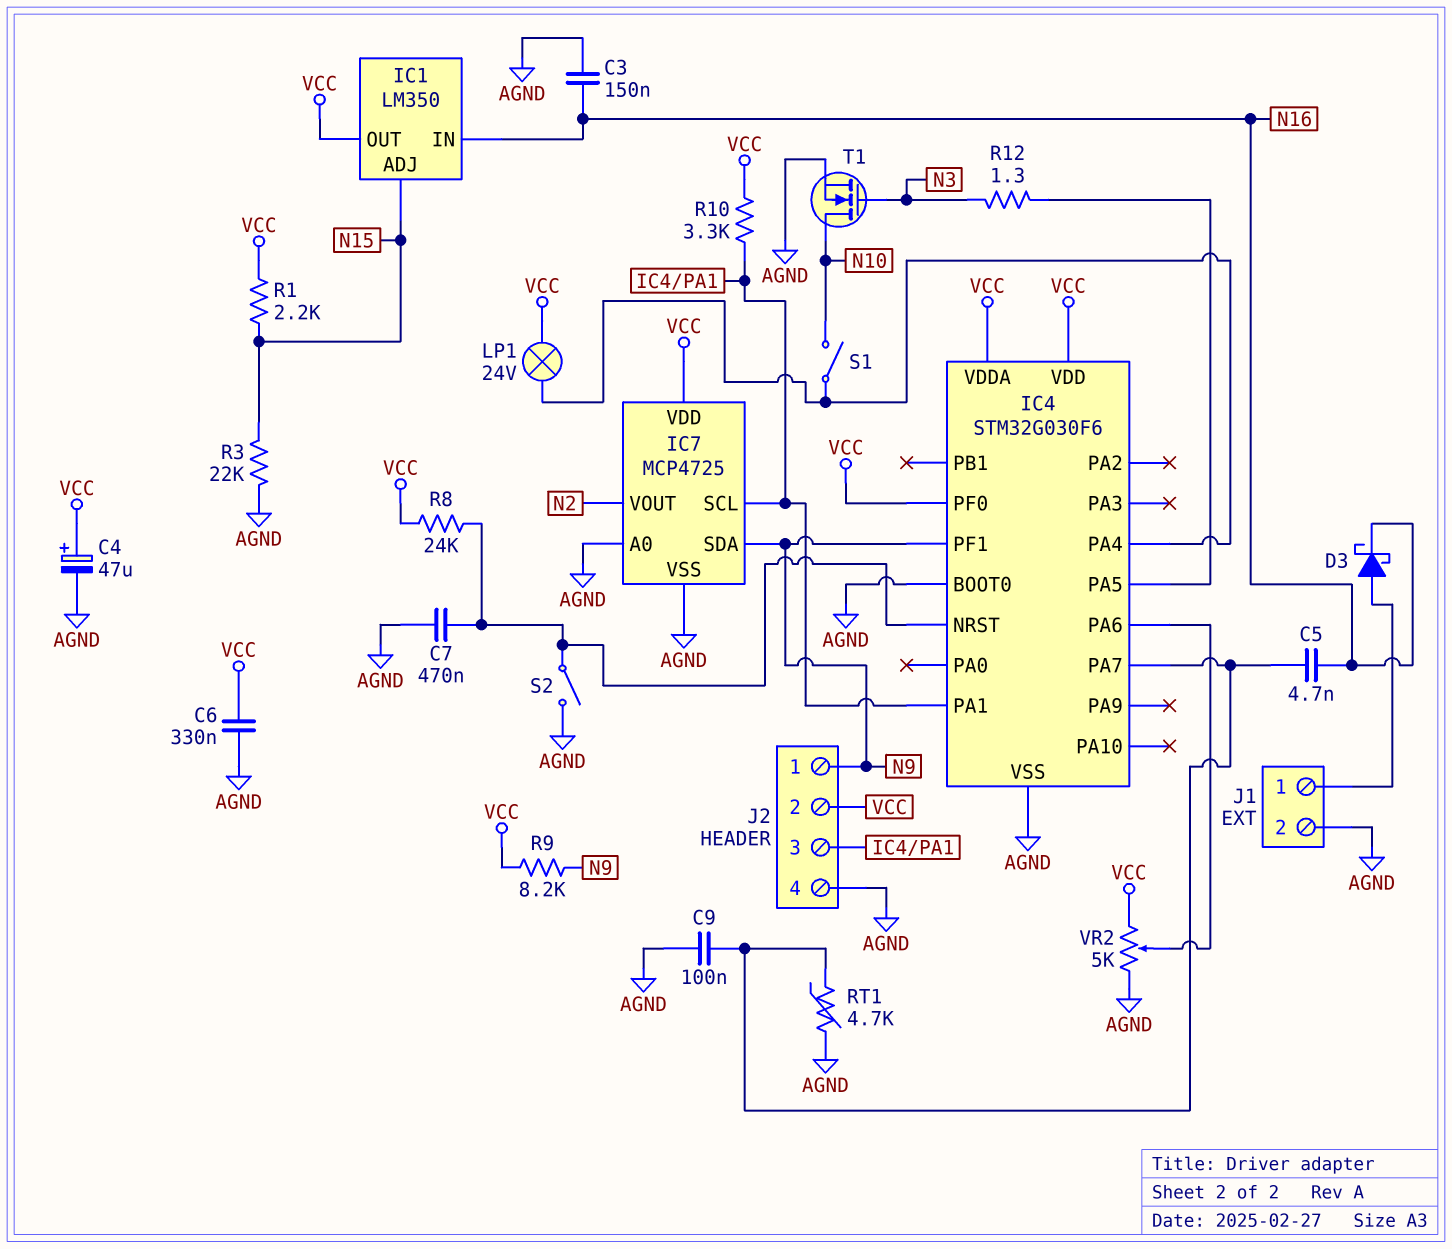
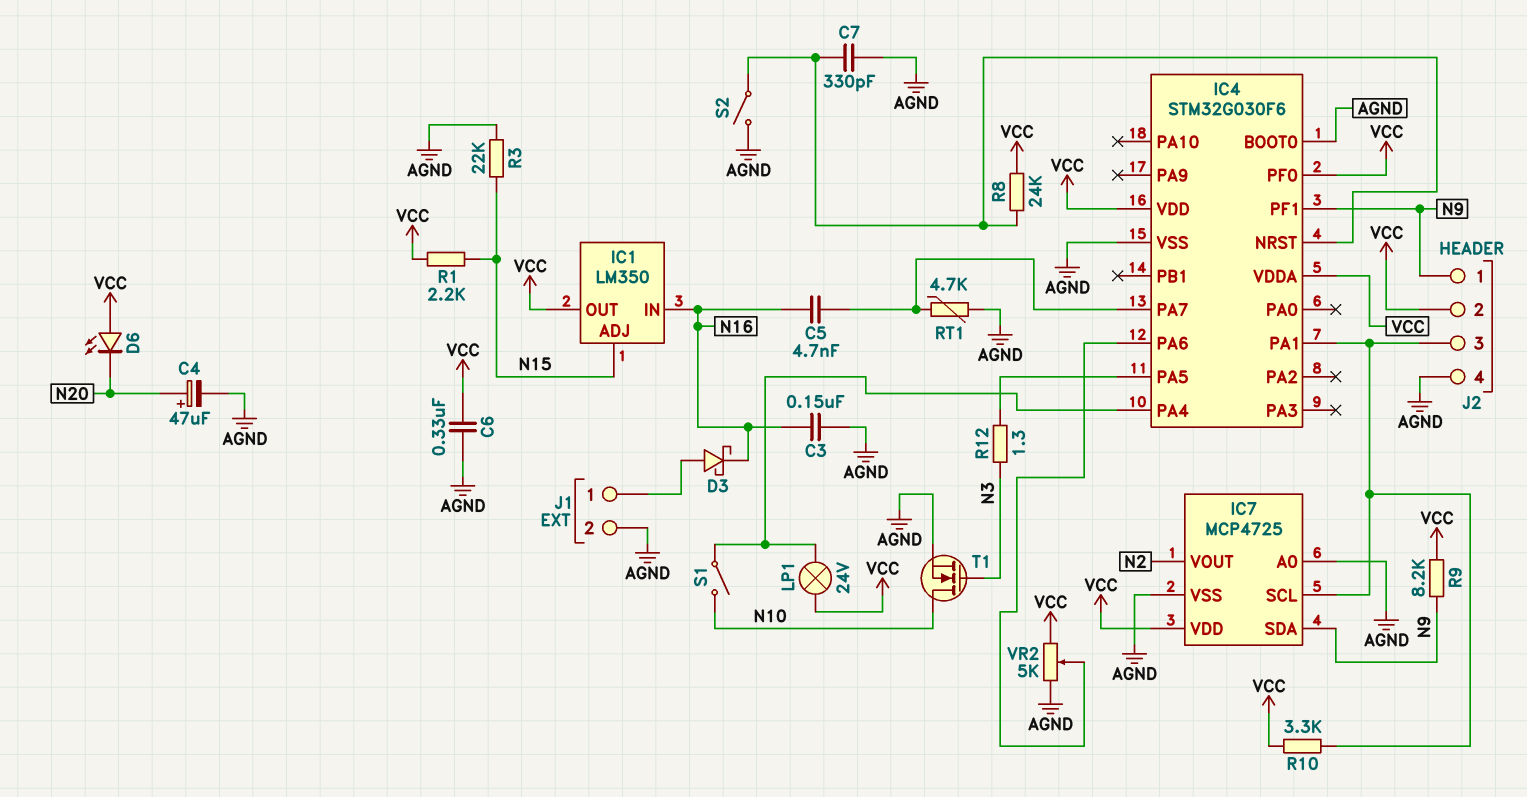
C4: 47uF (plus VCC, minus AGND) -> 47uF (plus N20, minus AGND)
C7: 470nF (AGND, IC4/NRST) -> 330pF (AGND, IC4/NRST)
C9: 100nF (AGND, IC4/PA7) -> none
D6: none -> LED (A VCC, K N20)

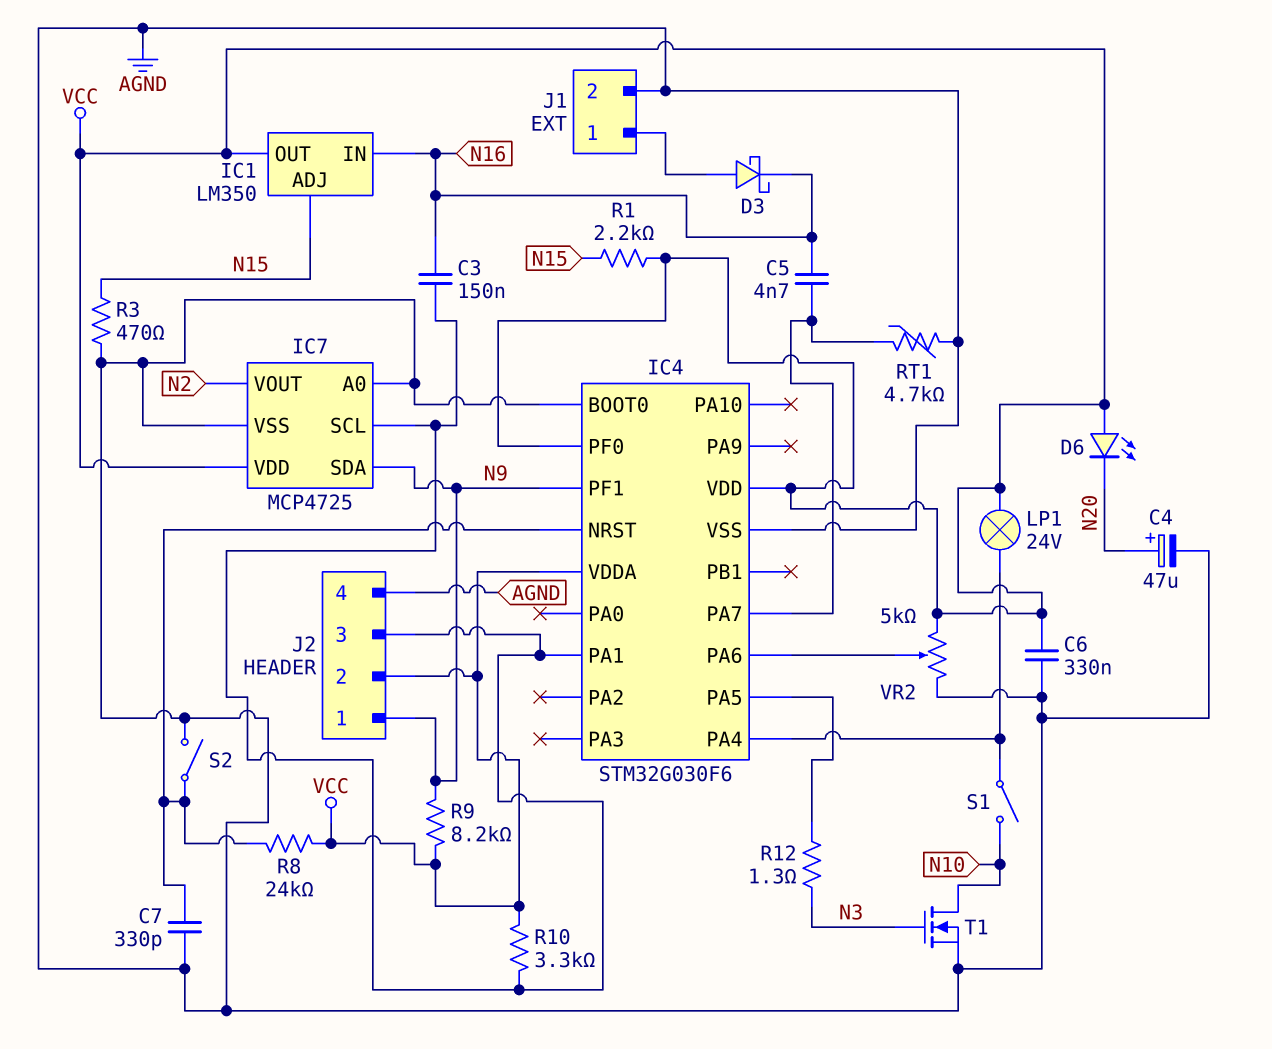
C3: 150nF (AGND, N16) -> 150nF (IC4/PA1, N16)
R3: 22k (AGND, N15) -> 470 (AGND, N15)

